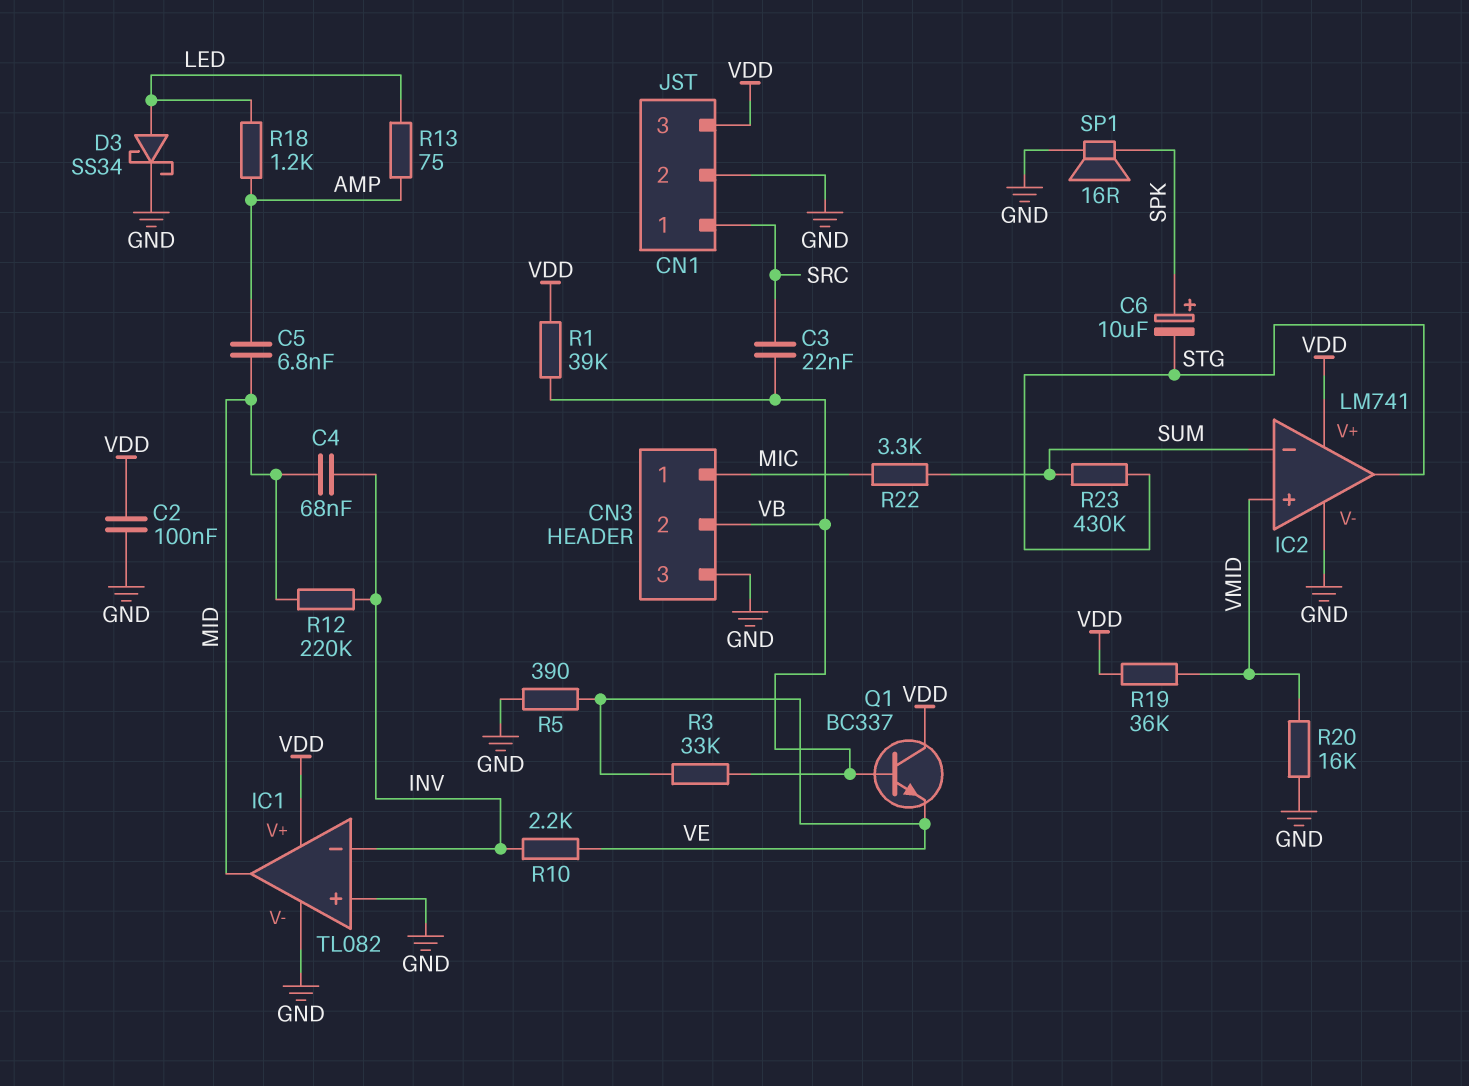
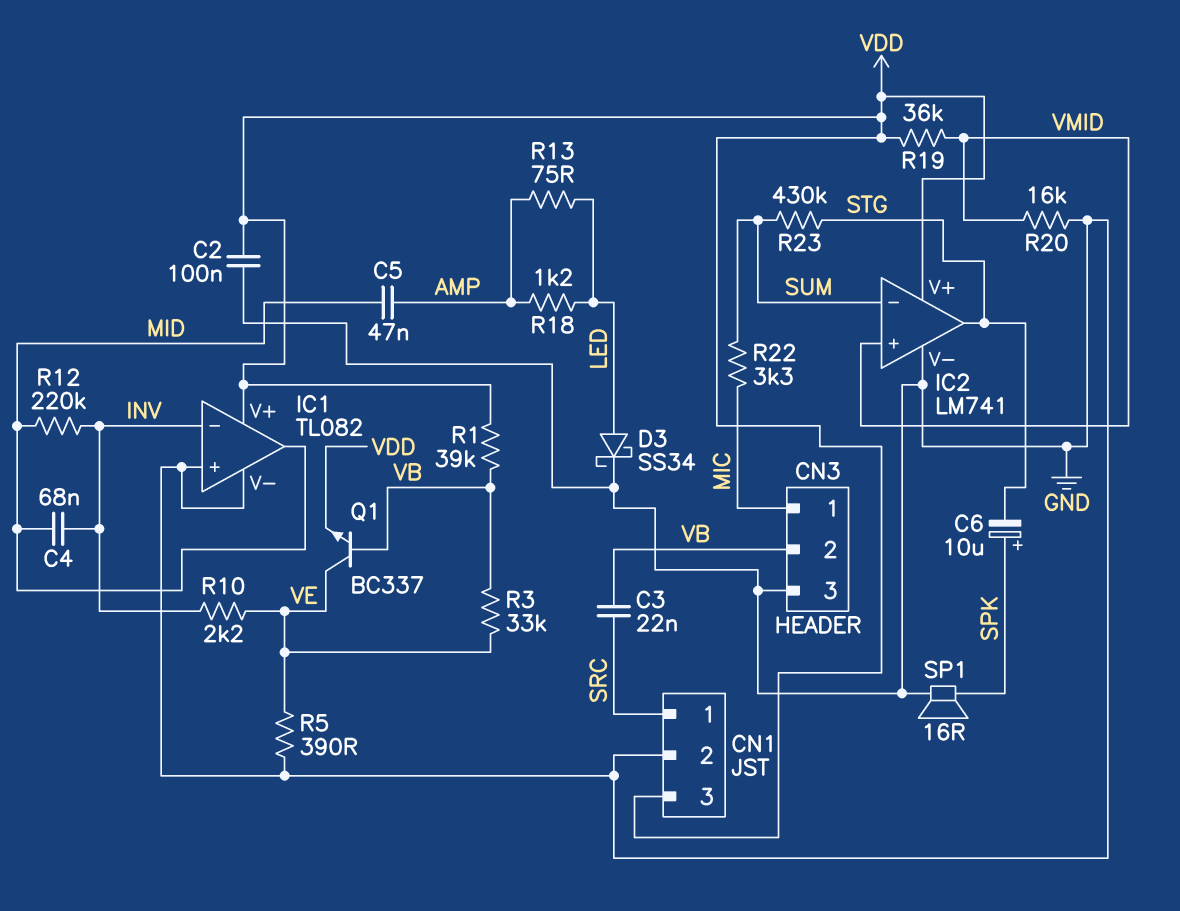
C5: 6.8nF (AMP, MID) -> 47nF (AMP, MID)
Q1: NPN BC337 (B VB, C VDD, E VE) -> NPN BC337 (B VB, C VE, E VDD)

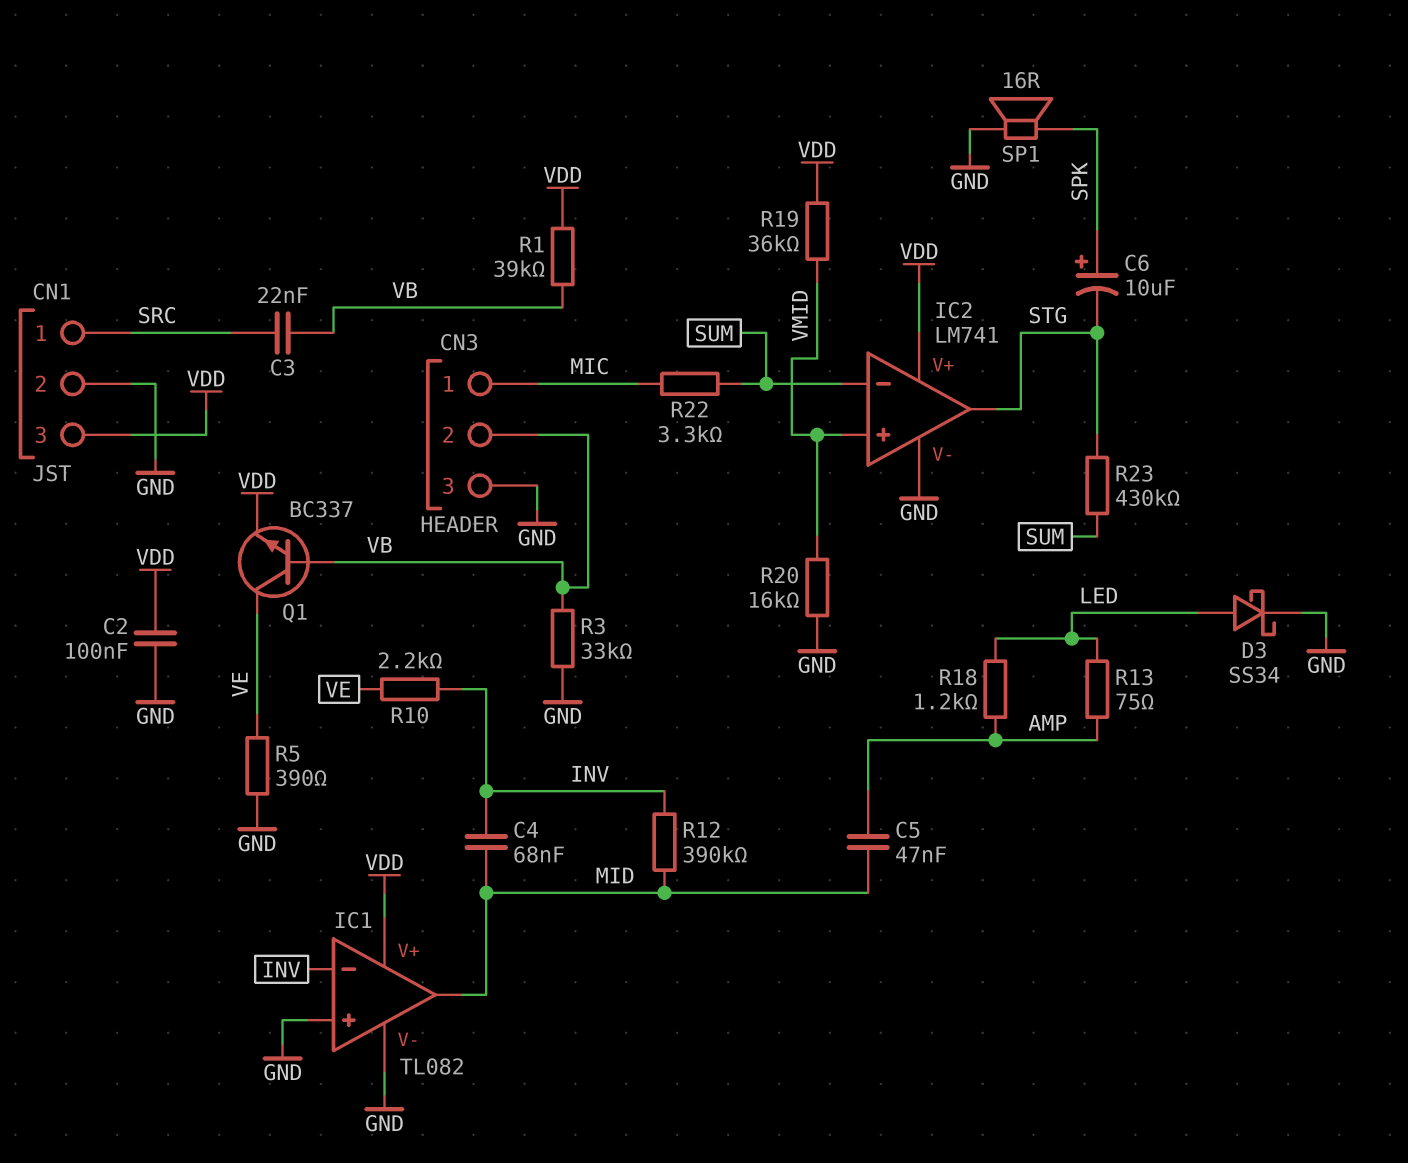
R3: 33k (VB, VE) -> 33k (GND, VB)
R12: 220k (INV, MID) -> 390k (INV, MID)

